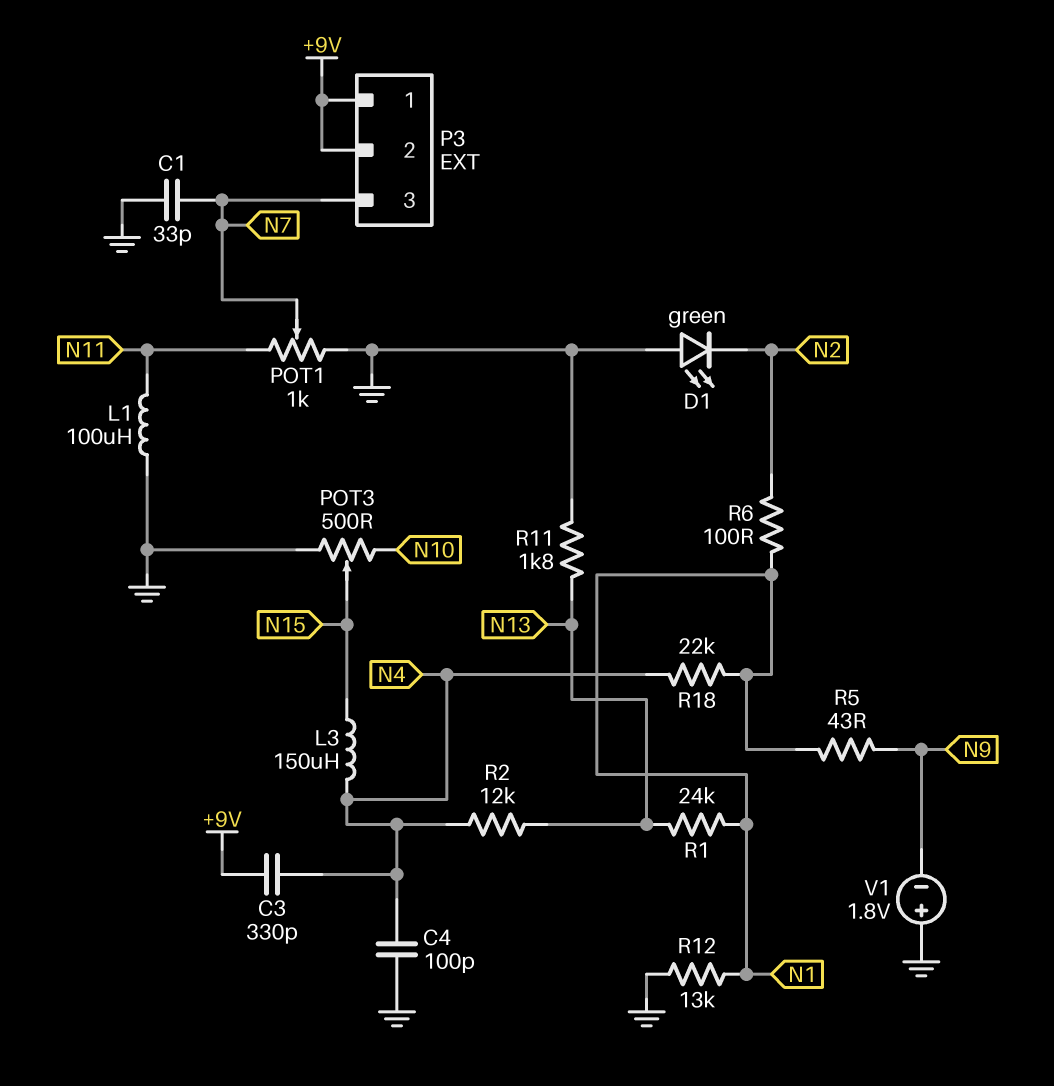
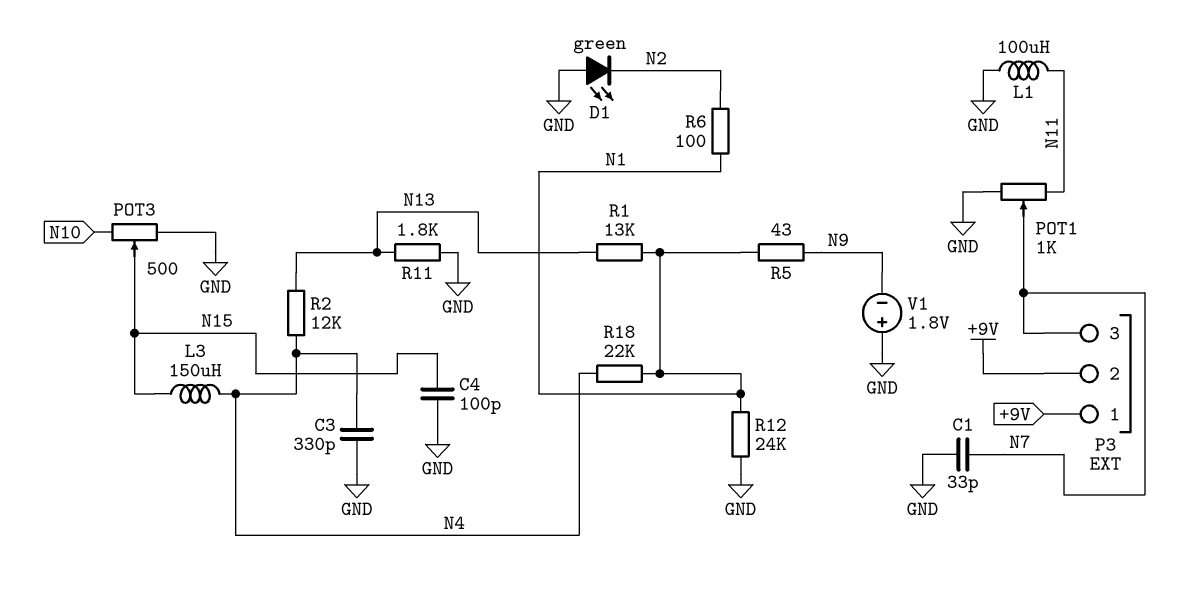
C3: 330pF (+9V, N4) -> 330pF (GND, N4)
C4: 100pF (GND, N4) -> 100pF (GND, N15)
R1: 24k (N1, N13) -> 13k (N1, N13)
R12: 13k (GND, N1) -> 24k (GND, N1)

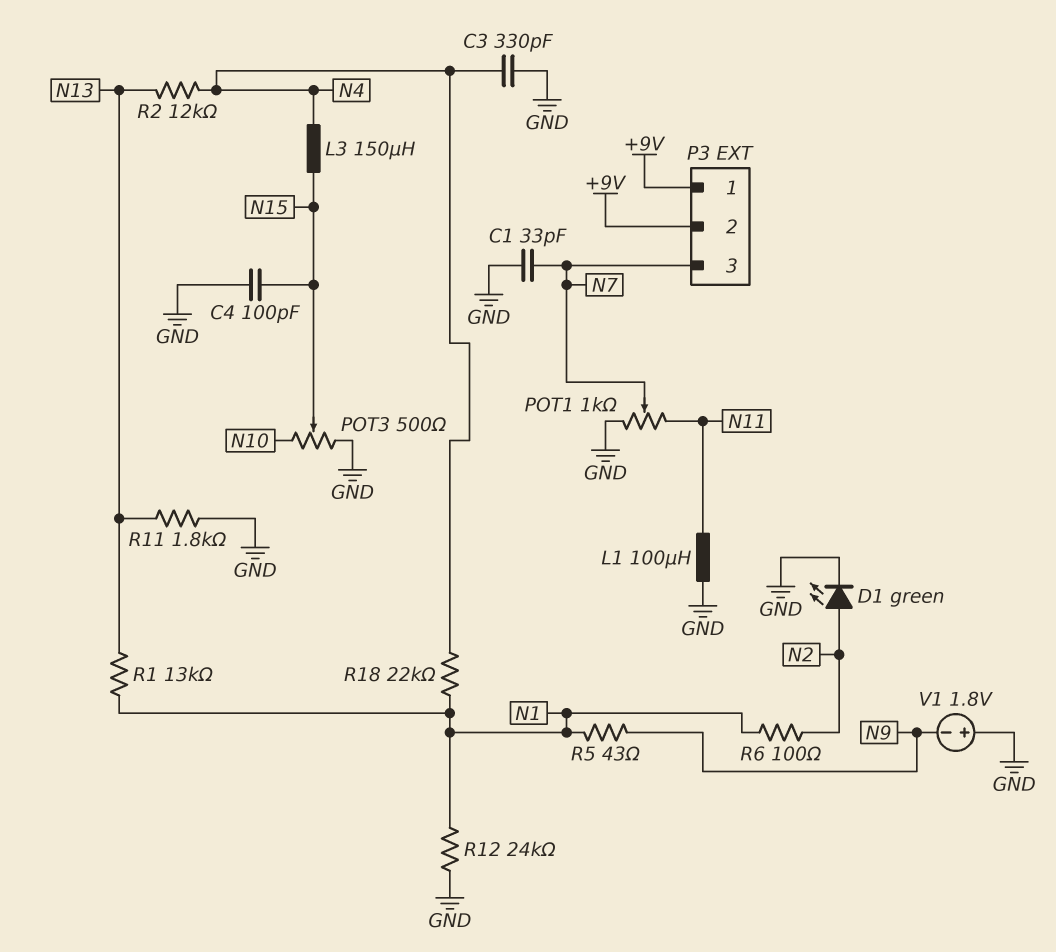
D1: LED green (A GND, K N2) -> LED green (A N2, K GND)

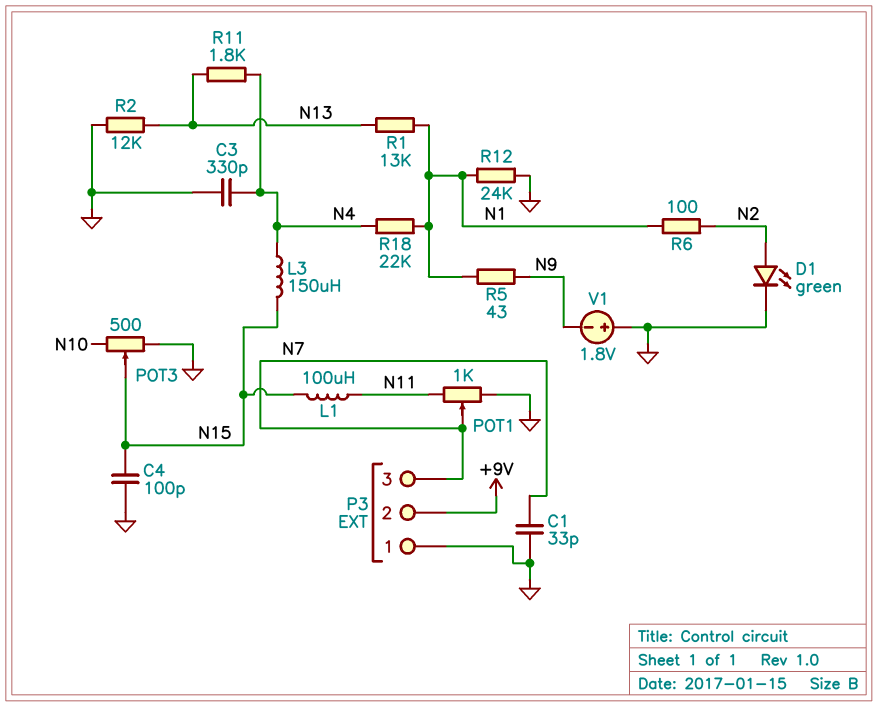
L1: 100uH (GND, N11) -> 100uH (N11, N15)
P3 pin 1: +9V -> GND
R2: 12k (N4, N13) -> 12k (GND, N13)
R11: 1.8k (GND, N13) -> 1.8k (N4, N13)

